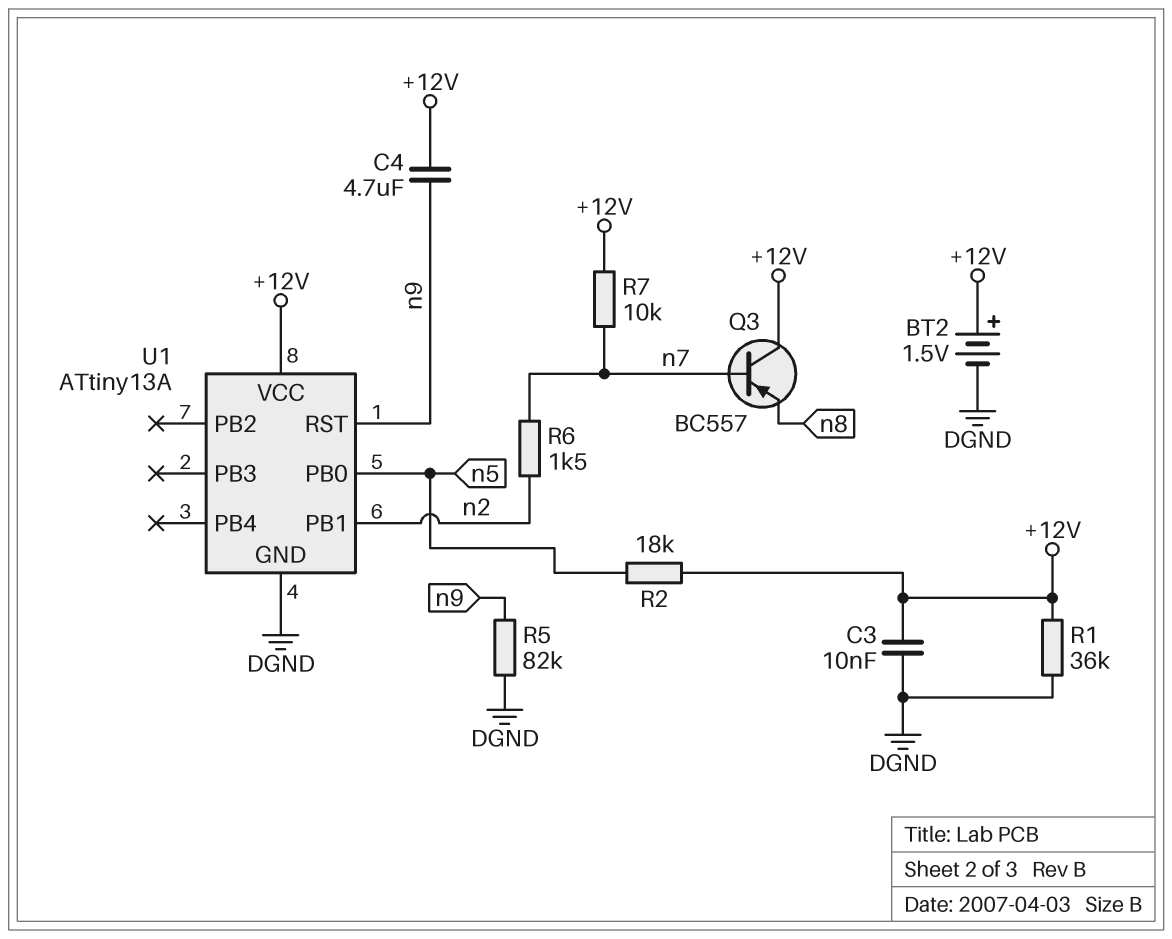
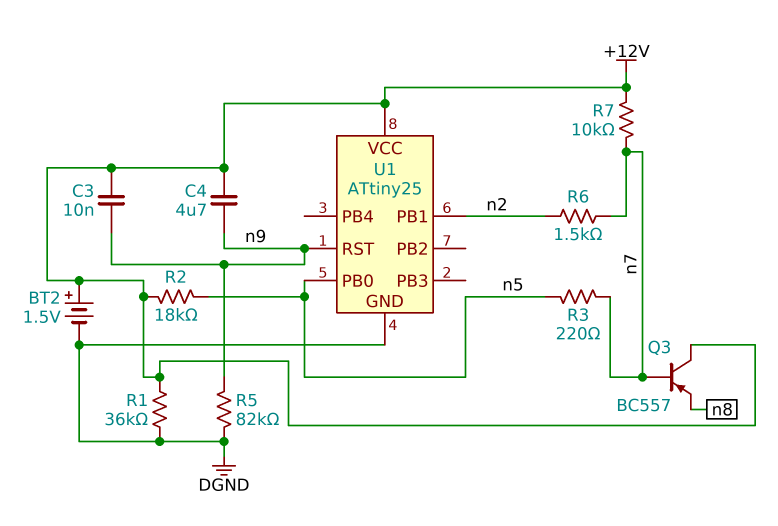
C3: 10nF (+12V, DGND) -> 10nF (+12V, n9)
R3: none -> 220 (n5, n7)
U1: ATtiny13A -> ATtiny25

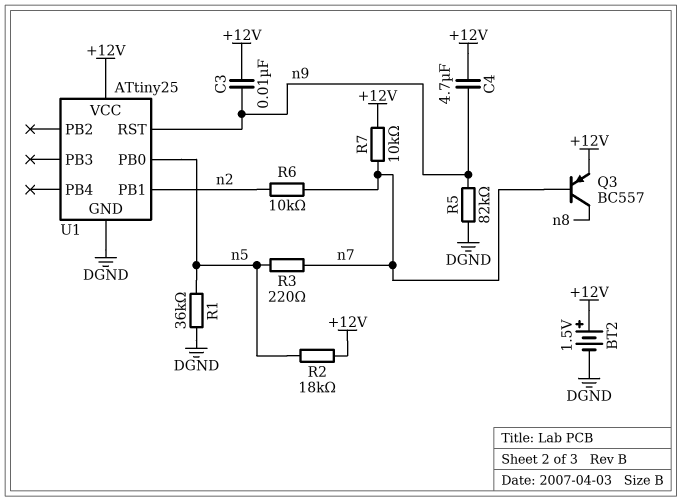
Q3: PNP BC557 (B n7, C +12V, E n8) -> PNP BC557 (B n7, C n8, E +12V)
R1: 36k (+12V, DGND) -> 36k (DGND, n5)
R6: 1.5k (n2, n7) -> 10k (n2, n7)

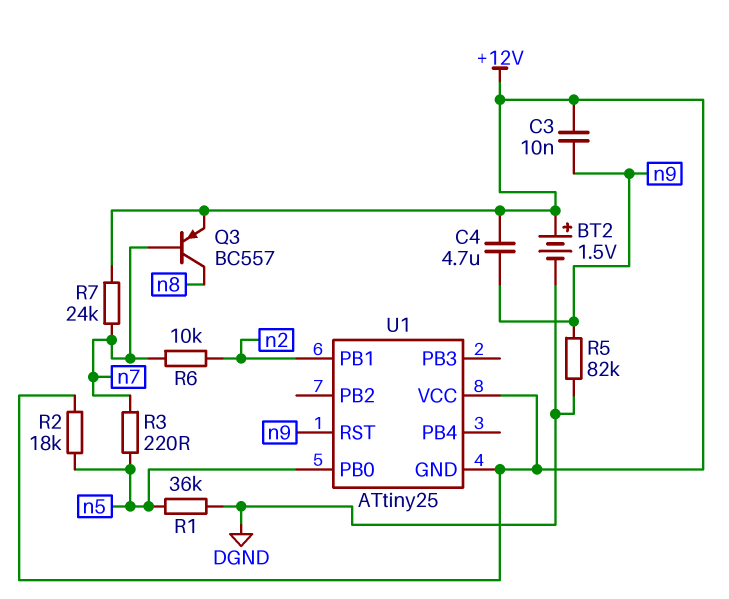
R7: 10k (+12V, n7) -> 24k (+12V, n7)
U1 pin GND: DGND -> +12V

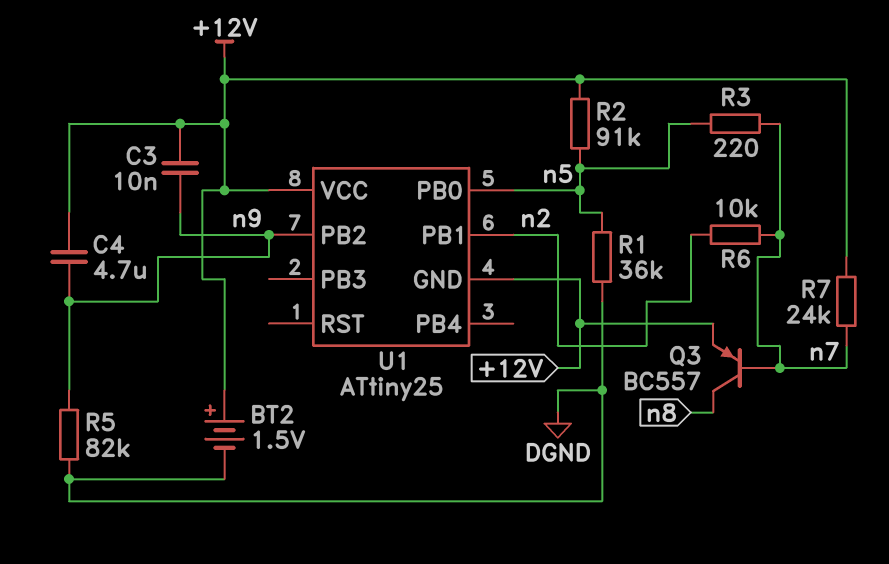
R2: 18k (+12V, n5) -> 91k (+12V, n5)
U1 pin PB2: none -> n9
U1 pin RST: n9 -> none

